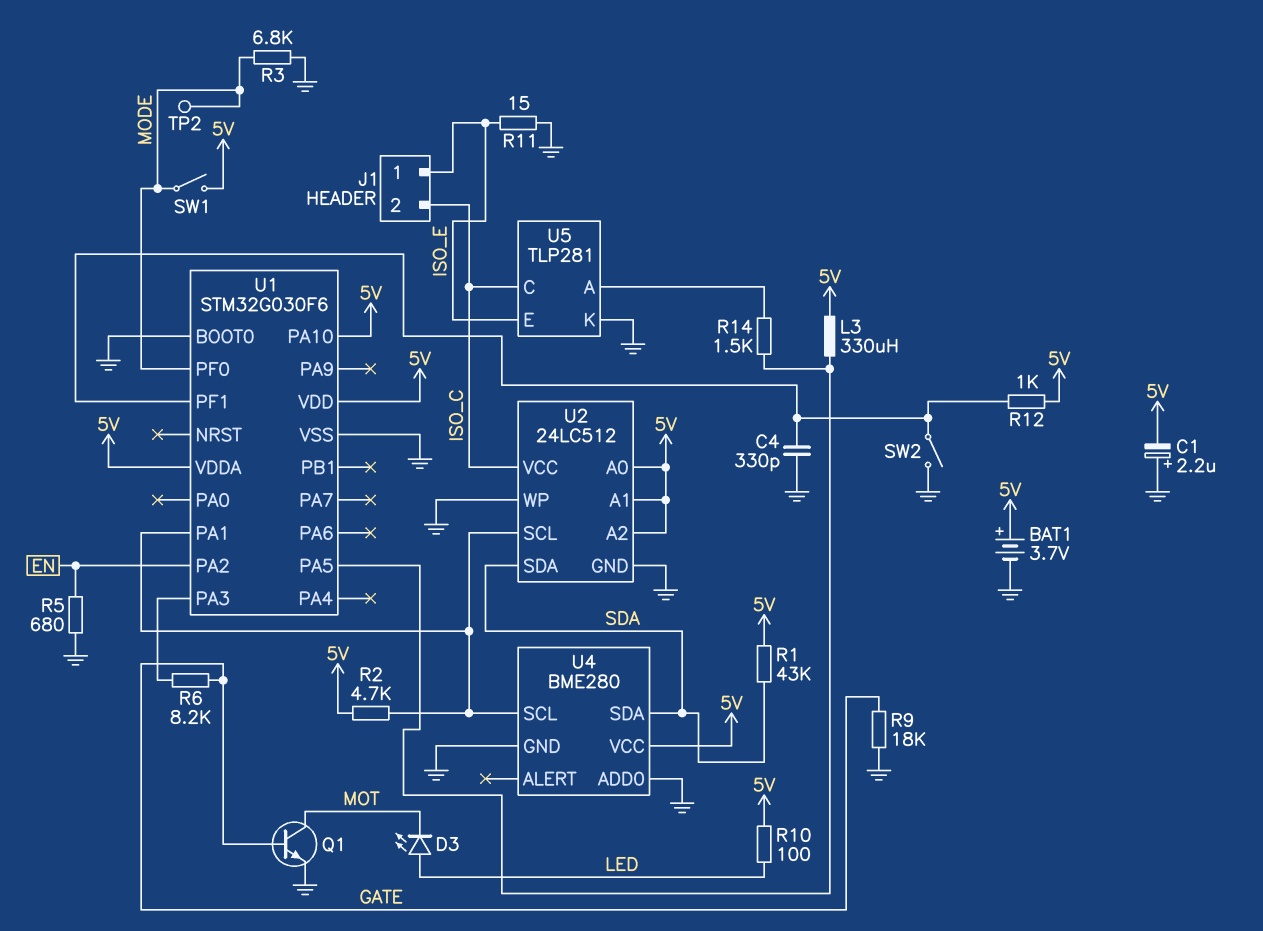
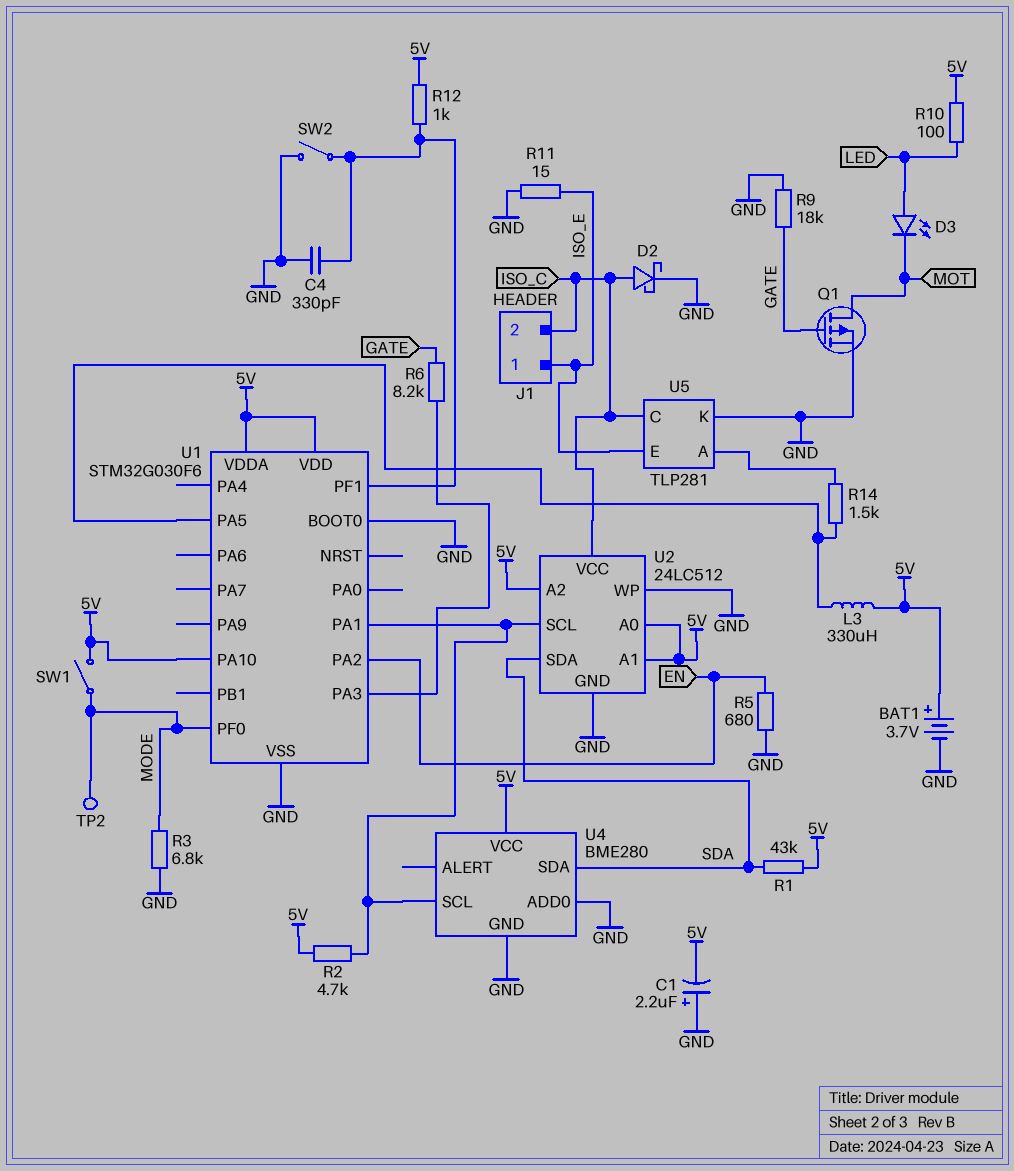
D2: none -> schottky (A ISO_C, K GND)
Q1: NPN (B GATE, C MOT, E GND) -> PMOS (G GATE, D MOT, S GND)

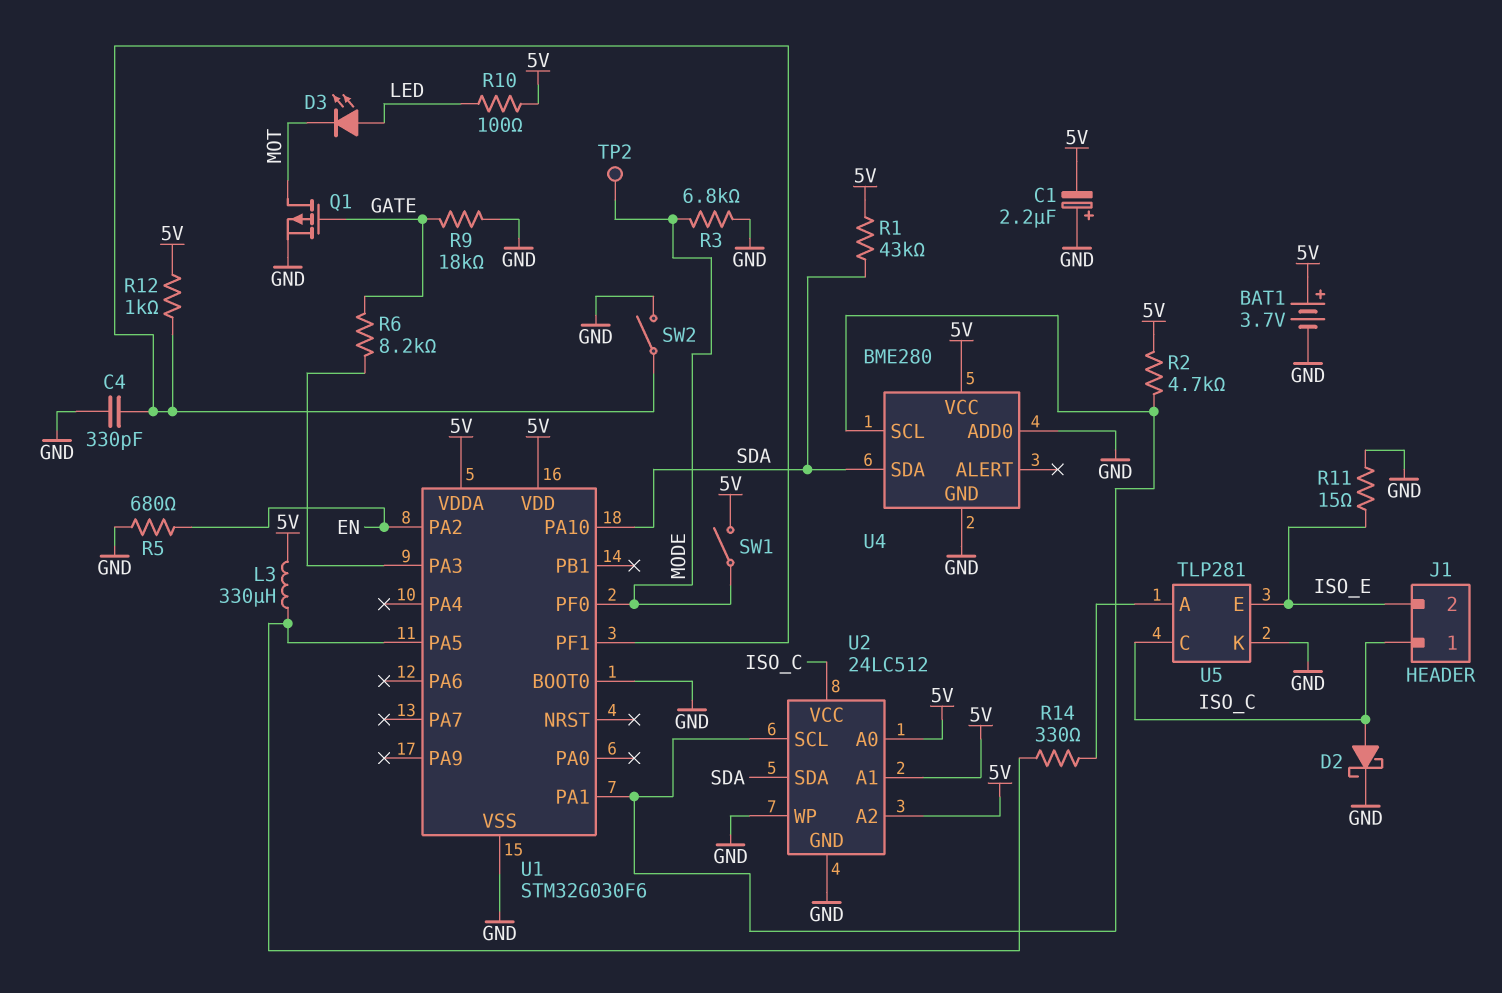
J1 pin 1: ISO_E -> ISO_C
J1 pin 2: ISO_C -> ISO_E
R14: 1.5k (U1/PA5, U5/A) -> 330 (U1/PA5, U5/A)
U1 pin PA10: 5V -> SDA

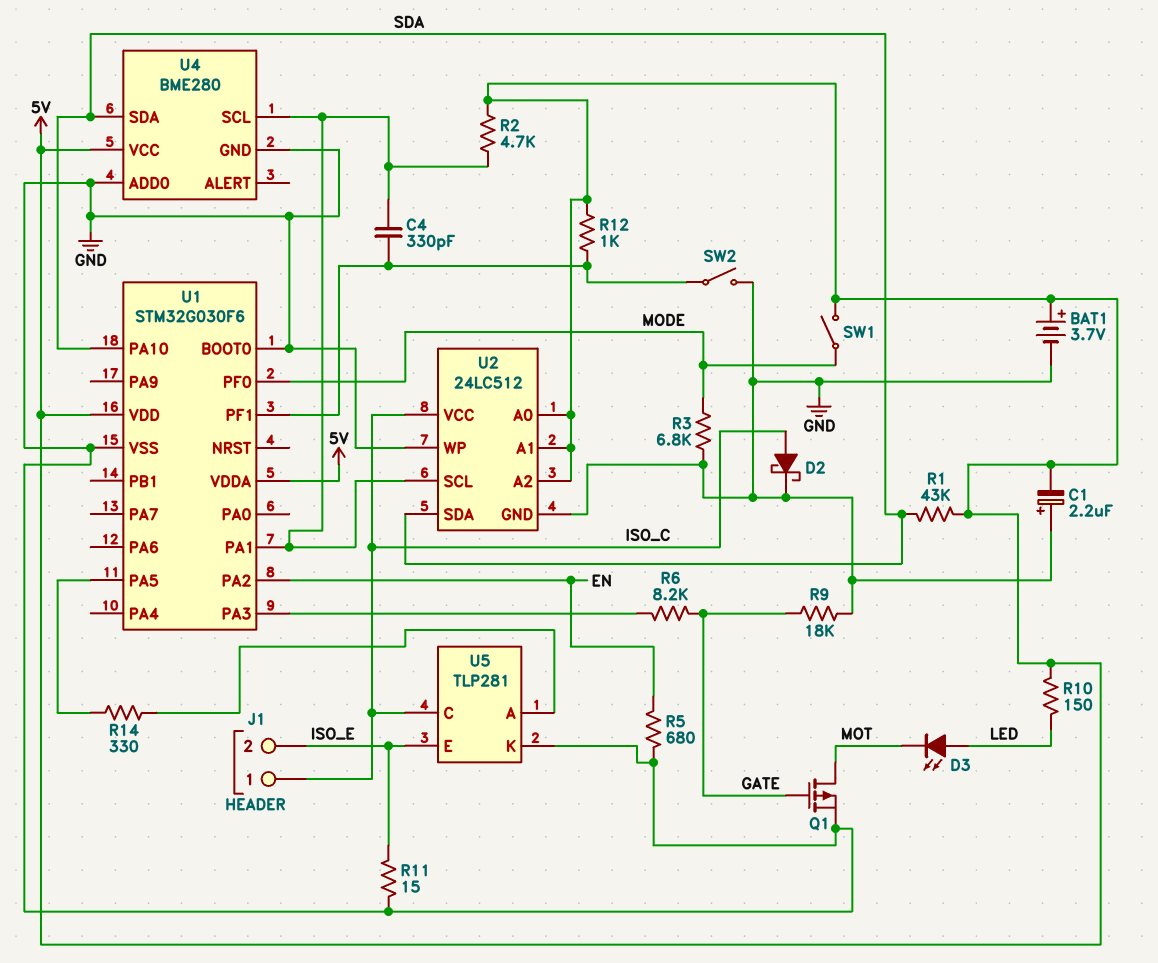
C4: 330pF (GND, U1/PF1) -> 330pF (U1/PA1, U1/PF1)
L3: 330uH (5V, U1/PA5) -> none
R10: 100 (5V, LED) -> 150 (5V, LED)
TP2: test point (MODE) -> none

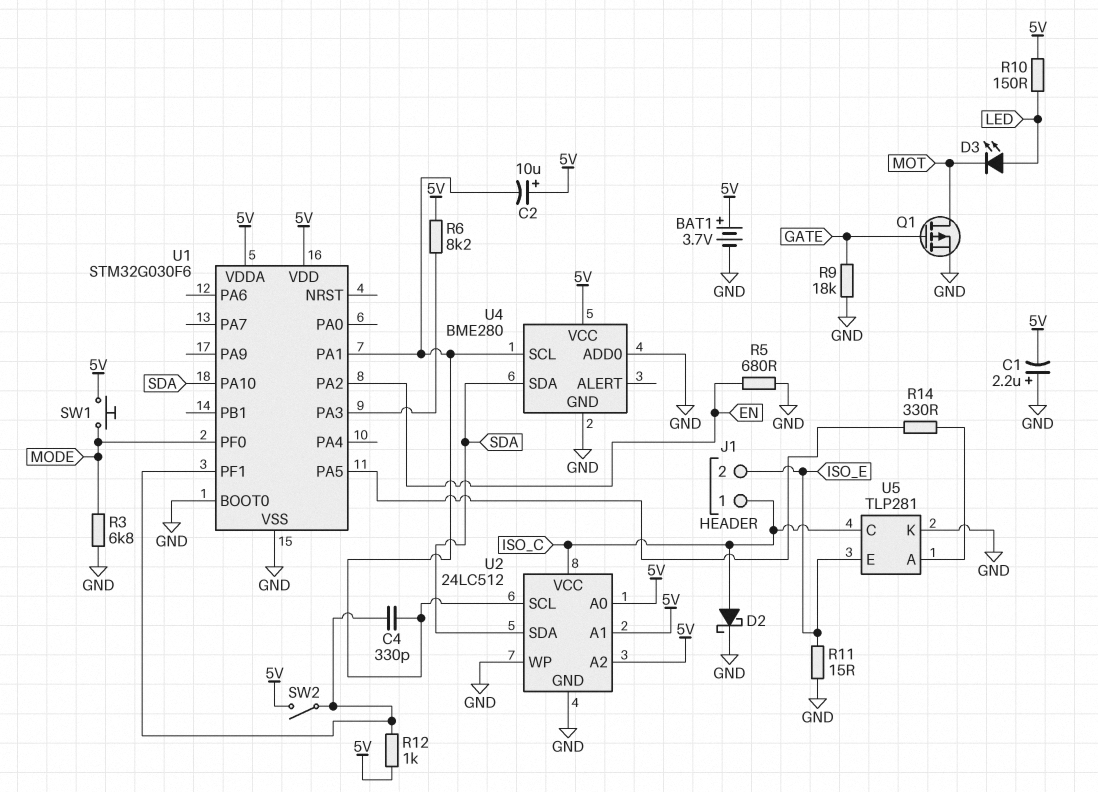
C2: none -> 10uF (plus 5V, minus U1/PA1)
R1: 43k (5V, SDA) -> none
R2: 4.7k (5V, U1/PA1) -> none
R6: 8.2k (GATE, U1/PA3) -> 8.2k (5V, U1/PA3)
SW1: switch (5V, MODE) -> button (5V, MODE)
SW2: switch (GND, U1/PF1) -> switch (5V, U1/PF1)

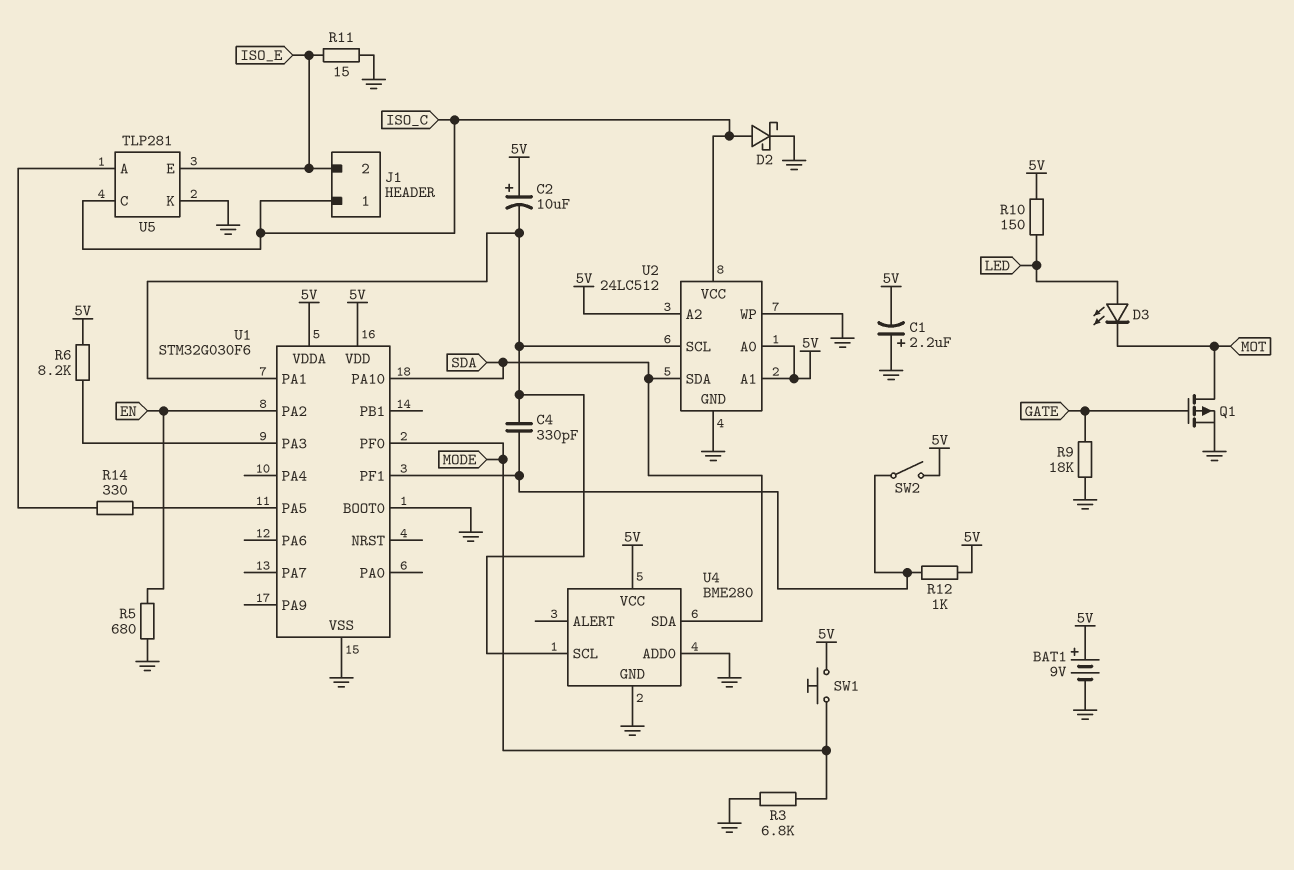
BAT1: 3.7V (plus 5V, minus GND) -> 9V (plus 5V, minus GND)

